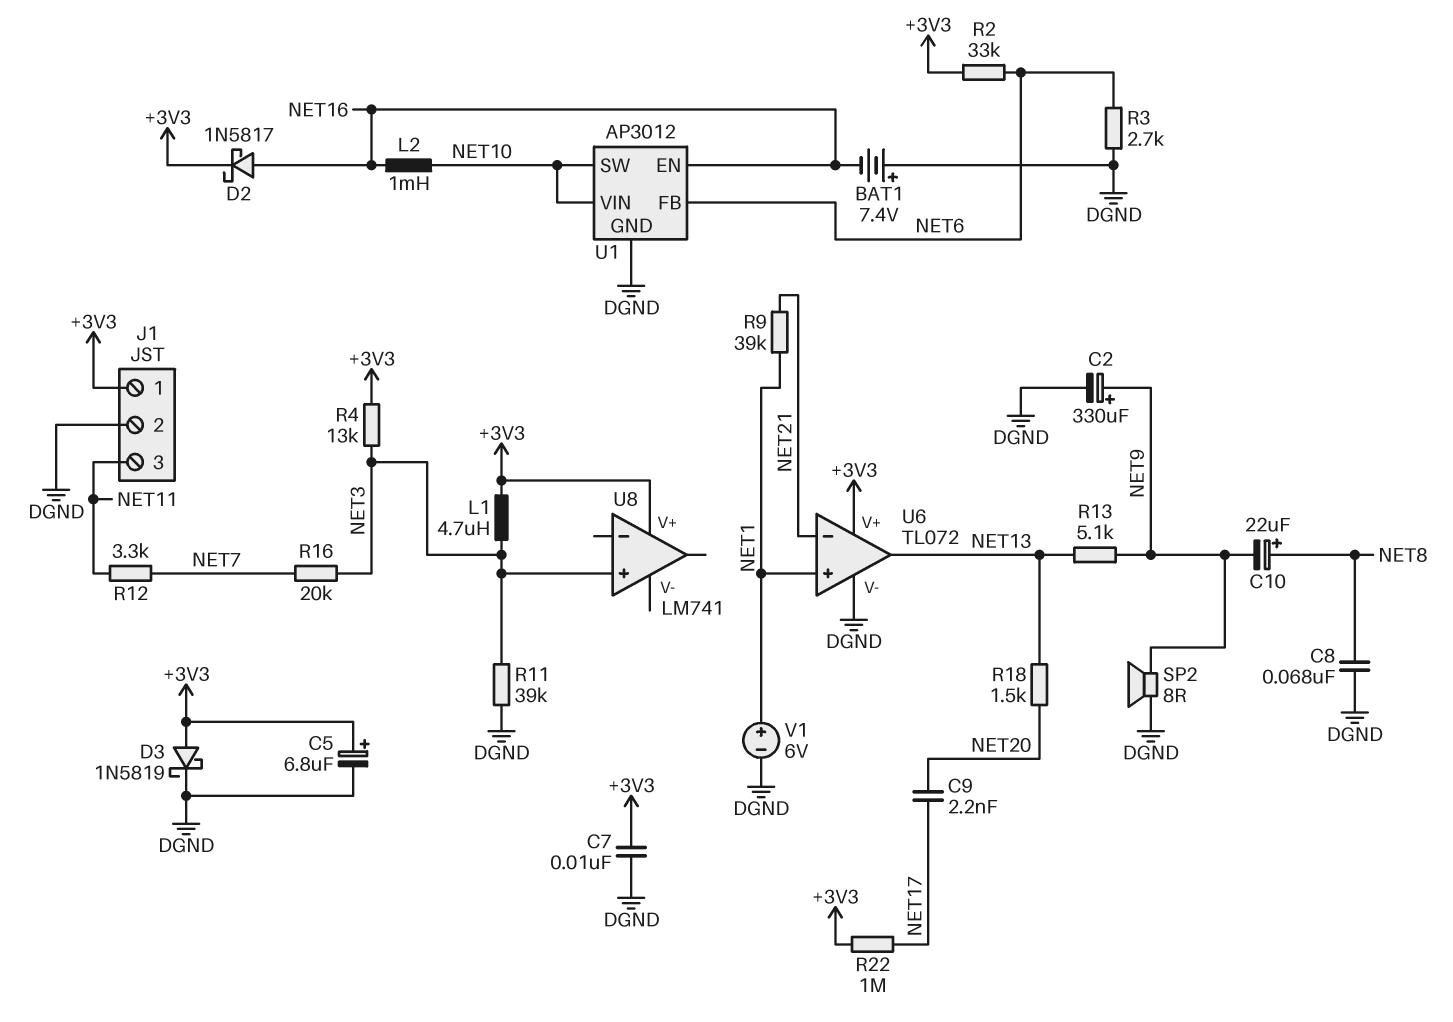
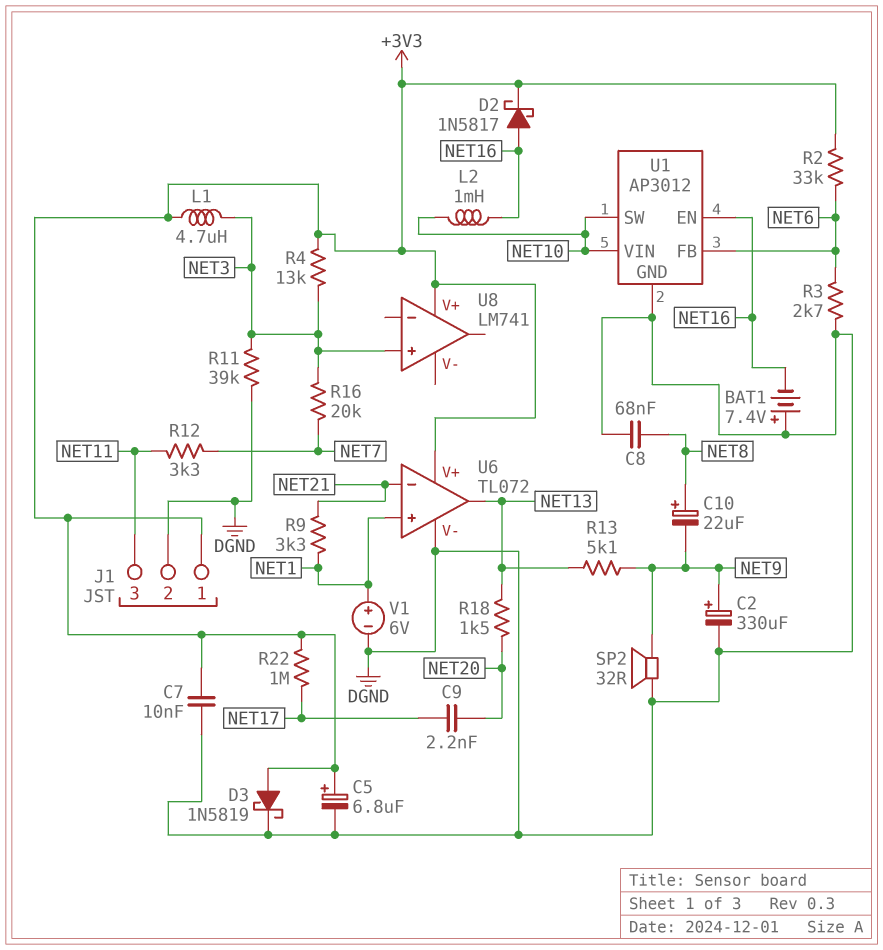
R9: 39k (NET1, NET21) -> 3.3k (NET1, NET21)
SP2: speaker 8R (DGND, NET9) -> speaker 32R (DGND, NET9)

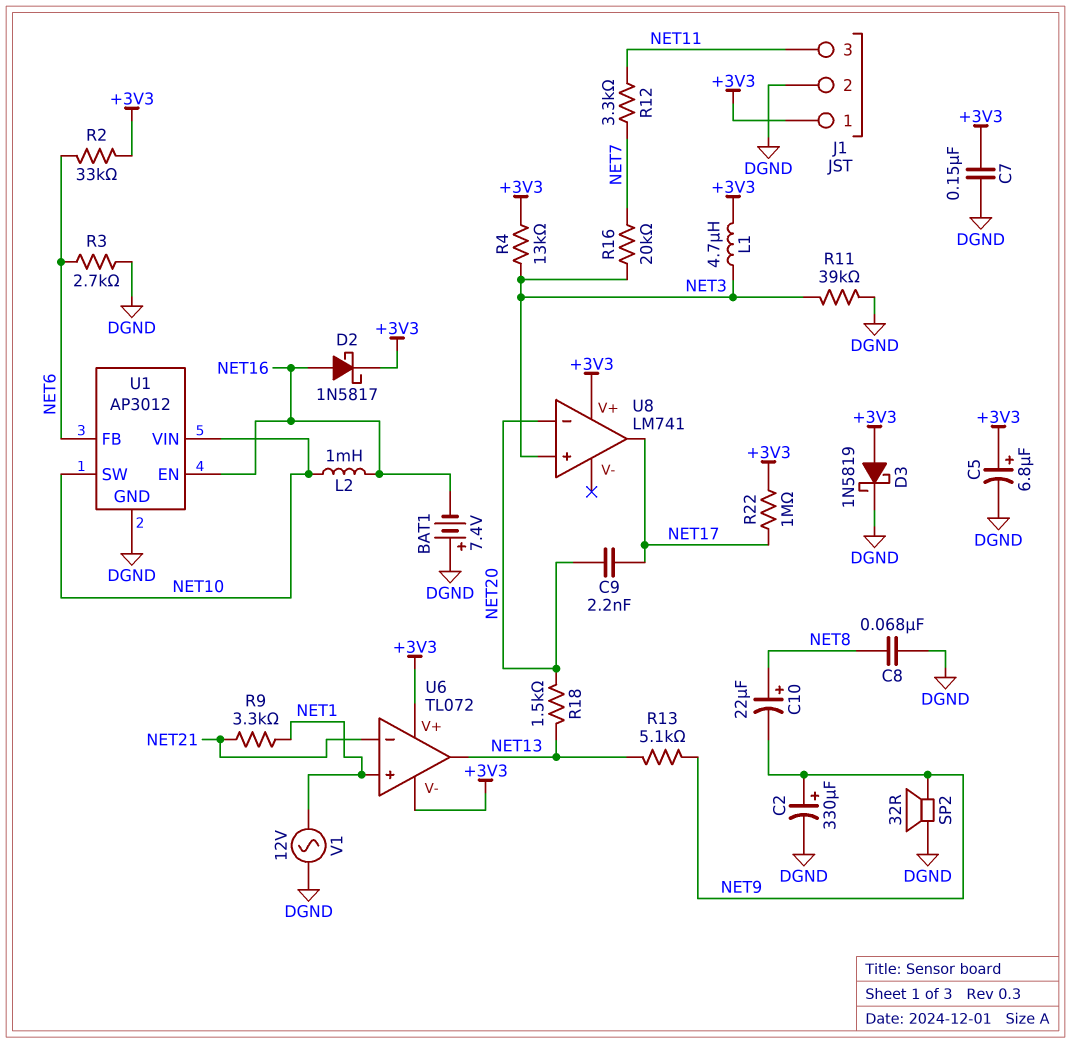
C7: 10nF (+3V3, DGND) -> 150nF (+3V3, DGND)
U6 pin V-: DGND -> +3V3
U8 pin in-: none -> NET20
U8 pin out: none -> NET17
V1: 6V (plus NET1, minus DGND) -> AC 12V (DGND, NET1)

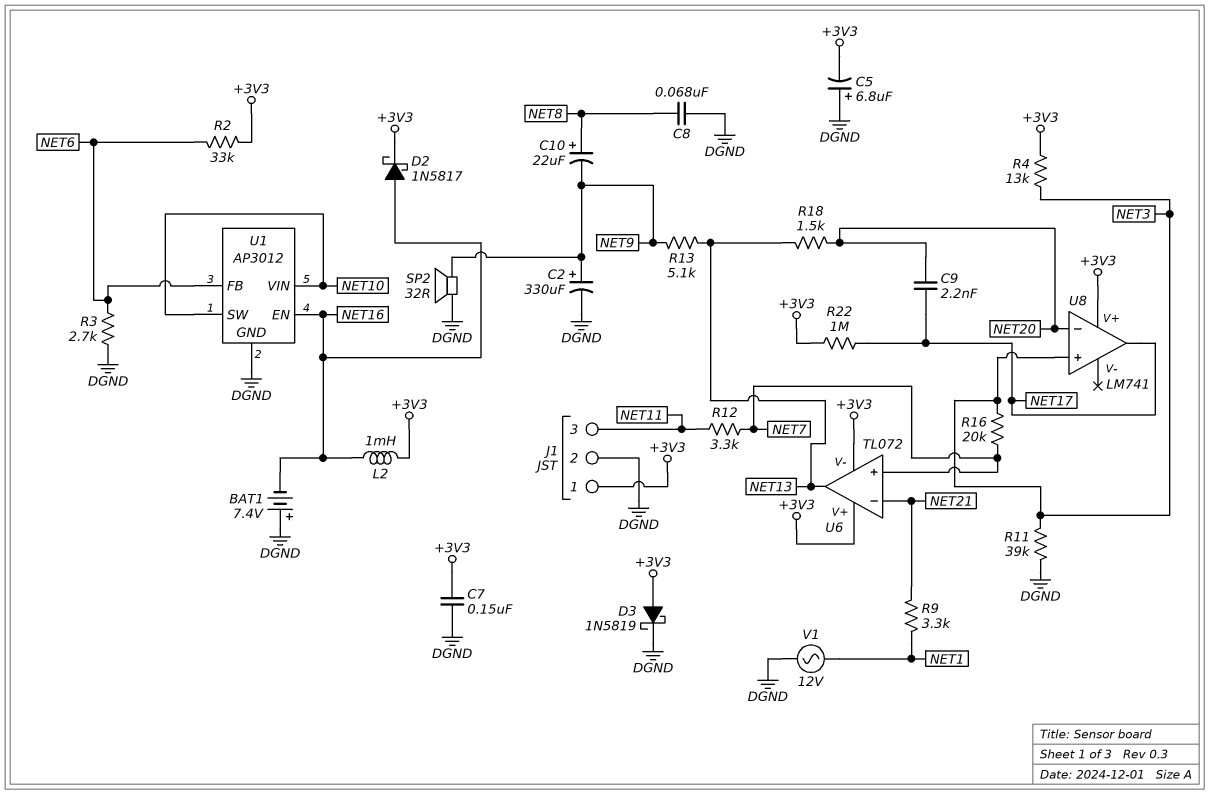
C5: 6.8uF (plus +3V3, minus DGND) -> 6.8uF (plus DGND, minus +3V3)
L1: 4.7uH (+3V3, NET3) -> none
L2: 1mH (NET10, NET16) -> 1mH (+3V3, NET16)
U6 pin in+: NET1 -> NET7

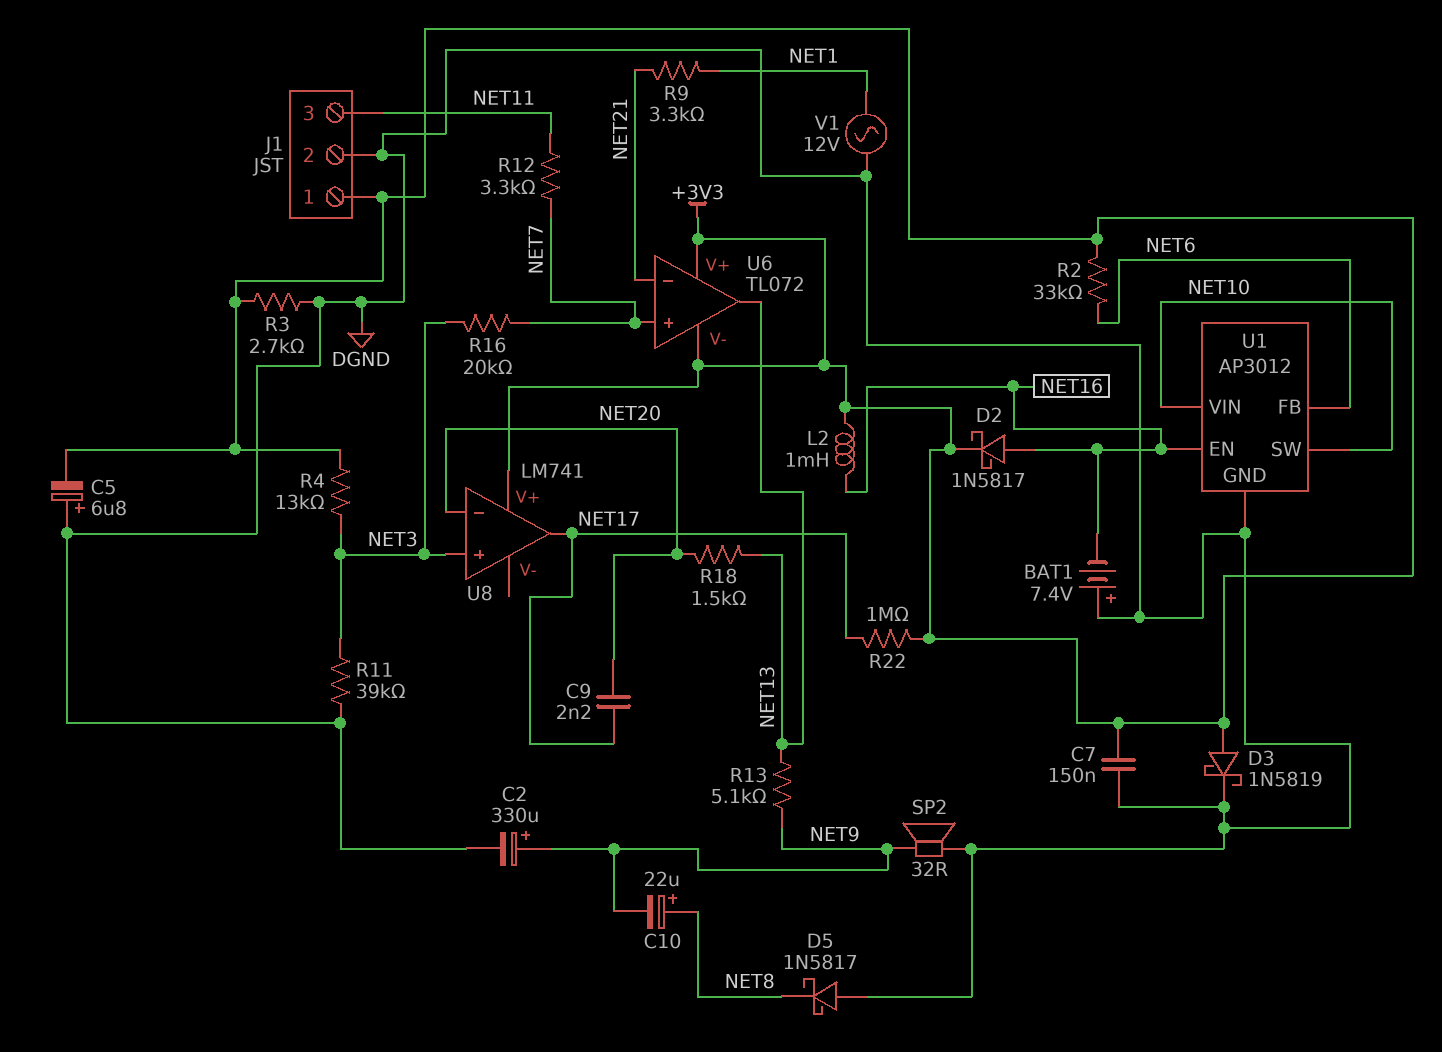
C8: 68nF (DGND, NET8) -> none
D5: none -> schottky 1N5817 (A DGND, K NET8)
R3: 2.7k (DGND, NET6) -> 2.7k (+3V3, DGND)

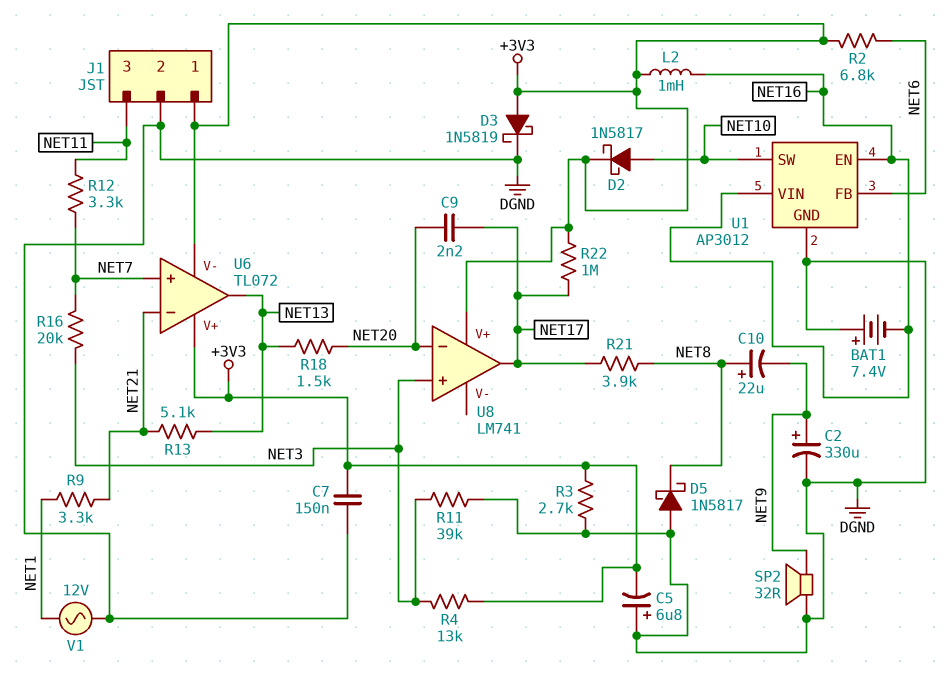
D2: schottky 1N5817 (A NET16, K +3V3) -> schottky 1N5817 (A NET10, K +3V3)
R2: 33k (+3V3, NET6) -> 6.8k (+3V3, NET6)
R13: 5.1k (NET9, NET13) -> 5.1k (NET13, NET21)
R21: none -> 3.9k (NET8, NET17)
U1 pin VIN: NET10 -> NET16

